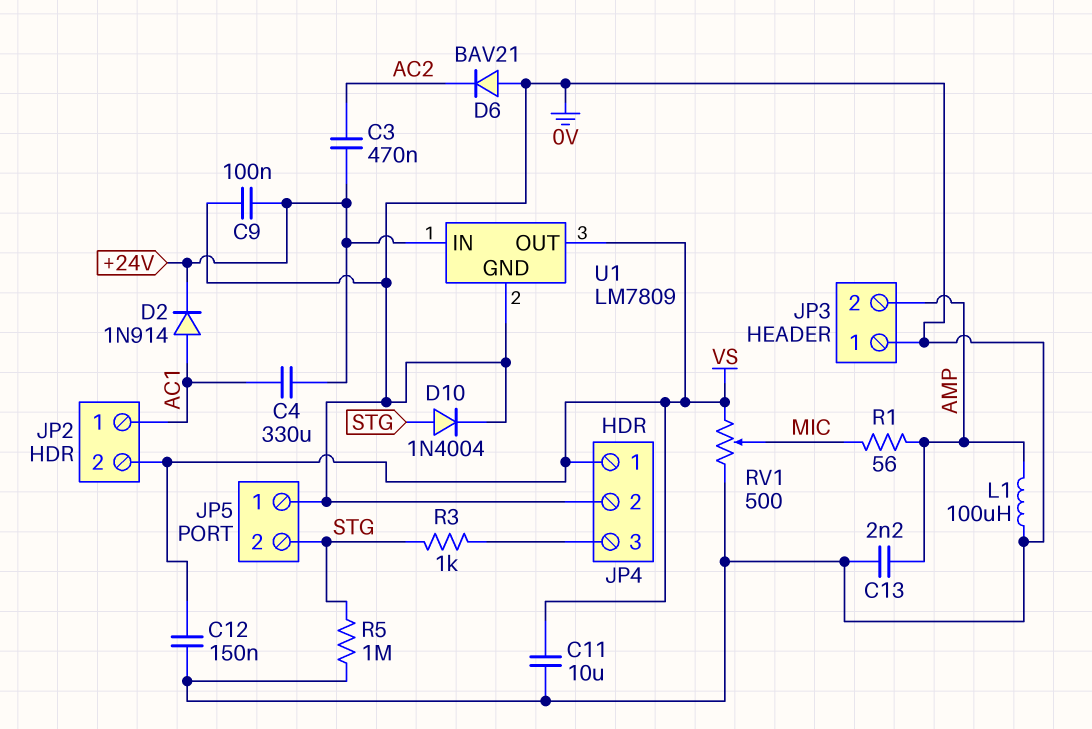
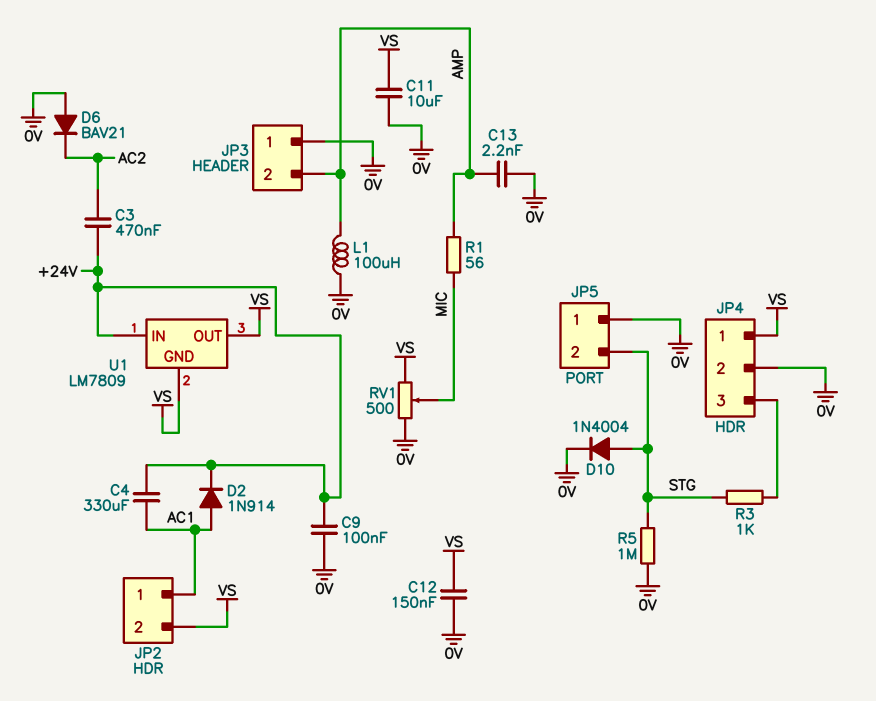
U1 pin GND: 0V -> VS

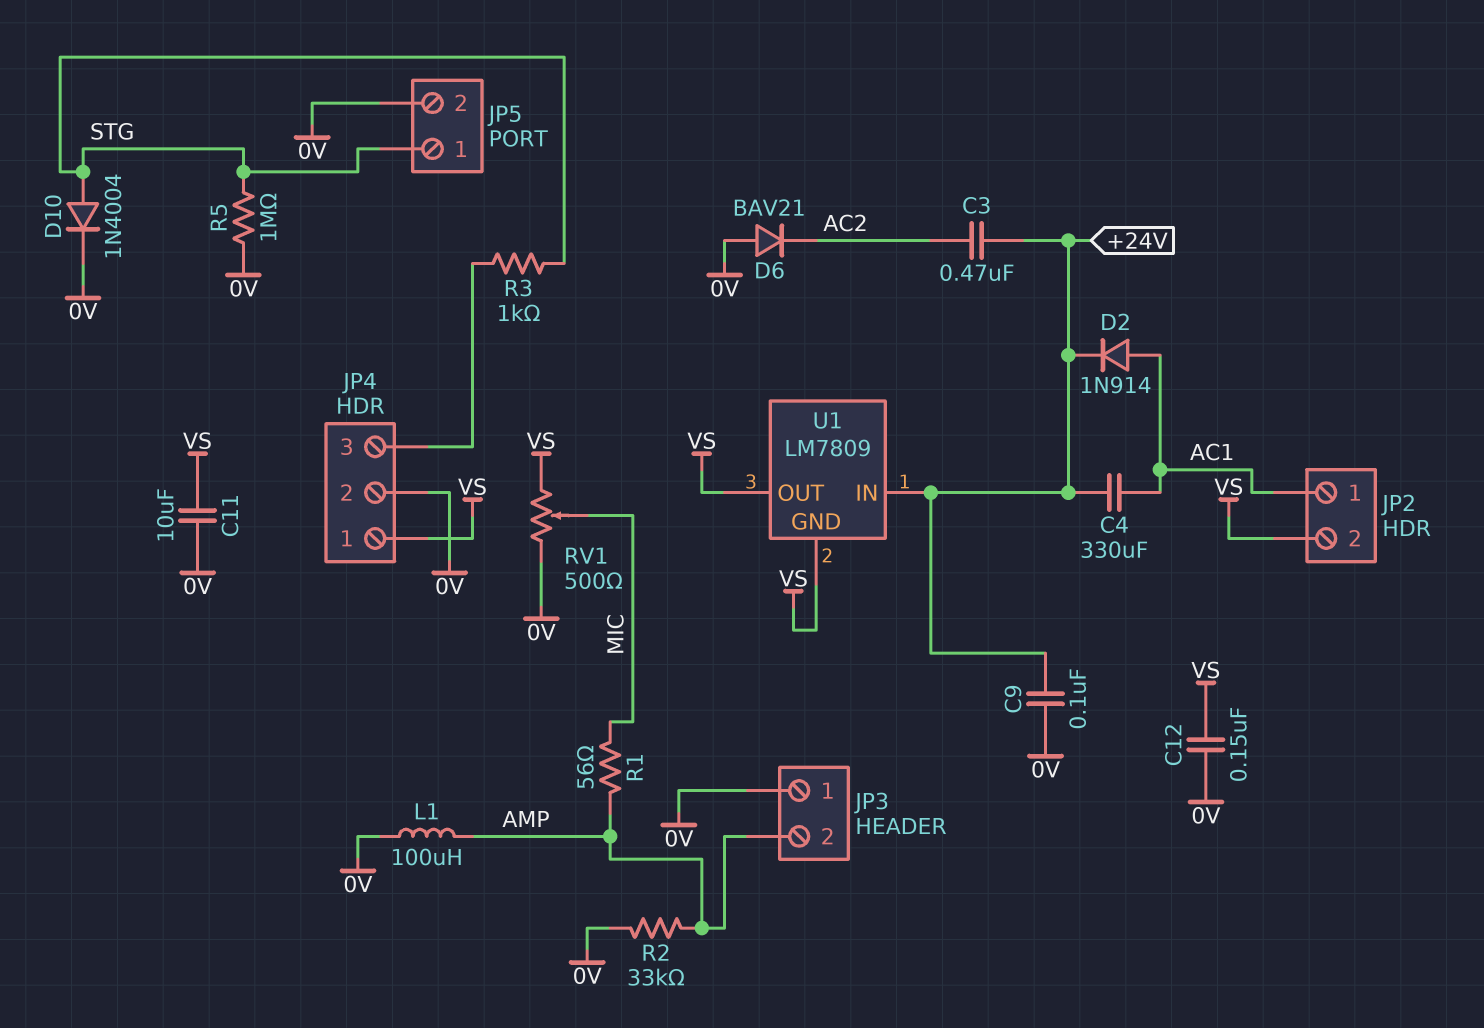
C13: 2.2nF (0V, AMP) -> none
JP5 pin 1: 0V -> STG
JP5 pin 2: STG -> 0V
R2: none -> 33k (0V, AMP)

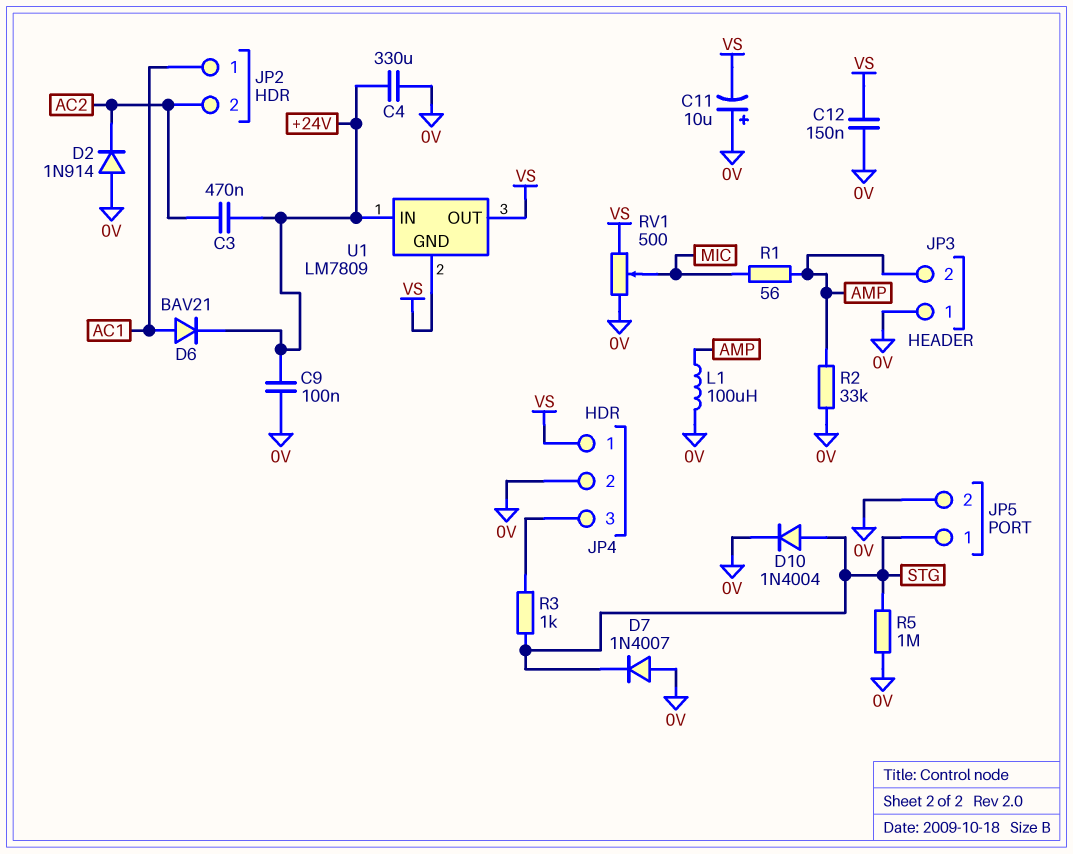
C4: 330uF (+24V, AC1) -> 330uF (+24V, 0V)
C11: 10uF (0V, VS) -> 10uF (plus 0V, minus VS)
D2: diode 1N914 (A AC1, K +24V) -> diode 1N914 (A 0V, K AC2)
D6: diode BAV21 (A 0V, K AC2) -> diode BAV21 (A AC1, K +24V)
D7: none -> diode 1N4007 (A 0V, K STG)
JP2 pin 2: VS -> AC2

